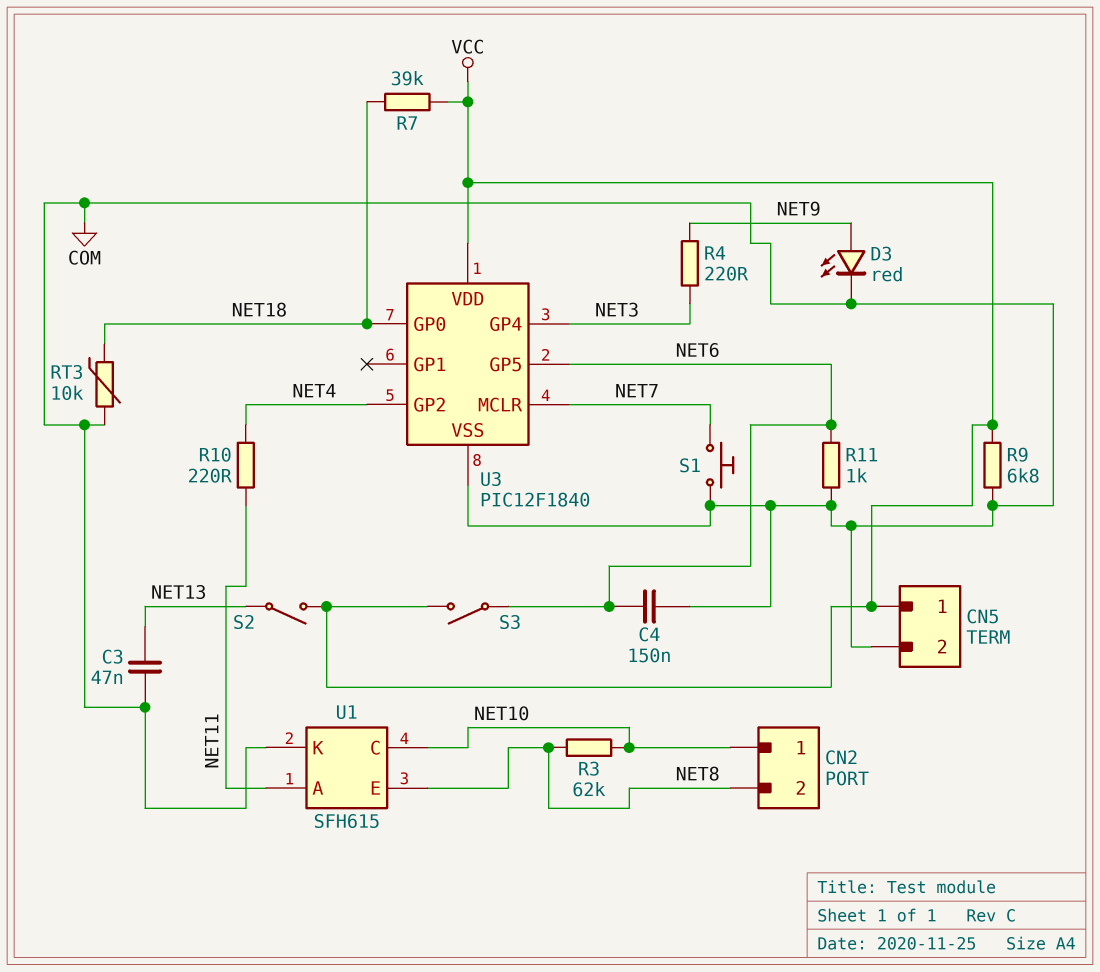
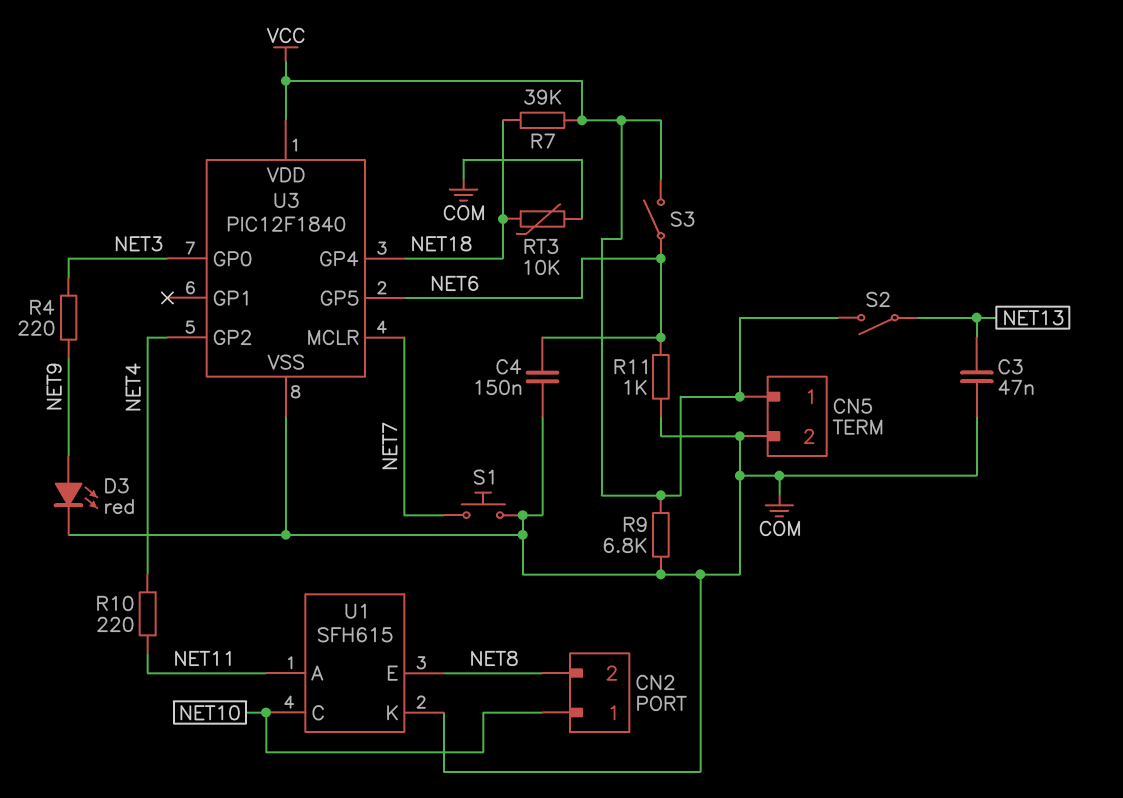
R3: 62k (NET8, NET10) -> none
U3 pin GP0: NET18 -> NET3
U3 pin GP4: NET3 -> NET18

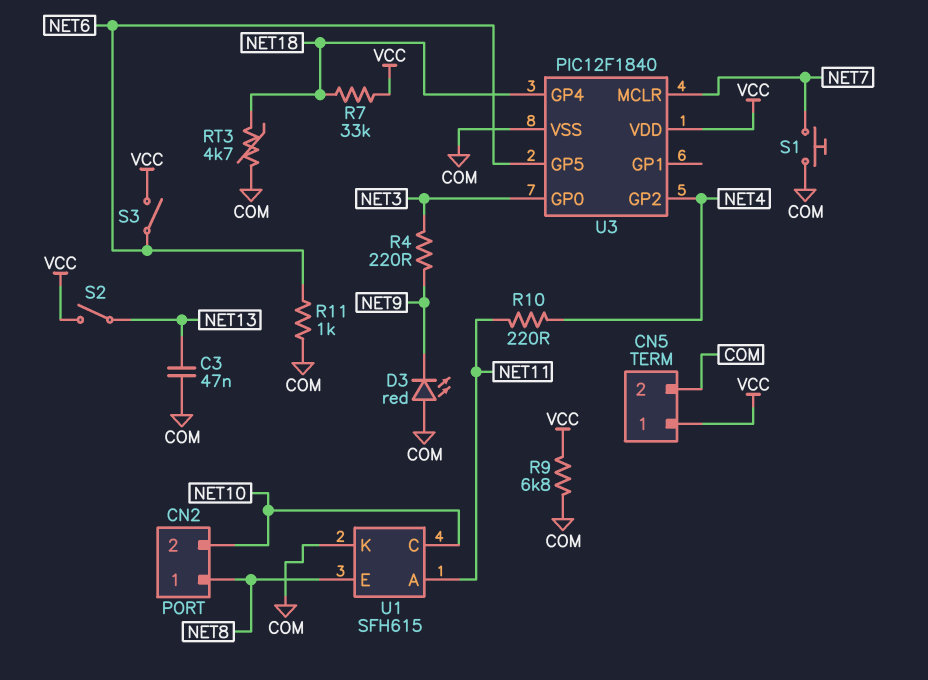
C4: 150nF (COM, NET6) -> none
CN2 pin 1: NET10 -> NET8
CN2 pin 2: NET8 -> NET10
D3: LED red (A NET9, K COM) -> LED red (A COM, K NET9)
R7: 39k (NET18, VCC) -> 33k (NET18, VCC)
RT3: 10k (COM, NET18) -> 4.7k (COM, NET18)

